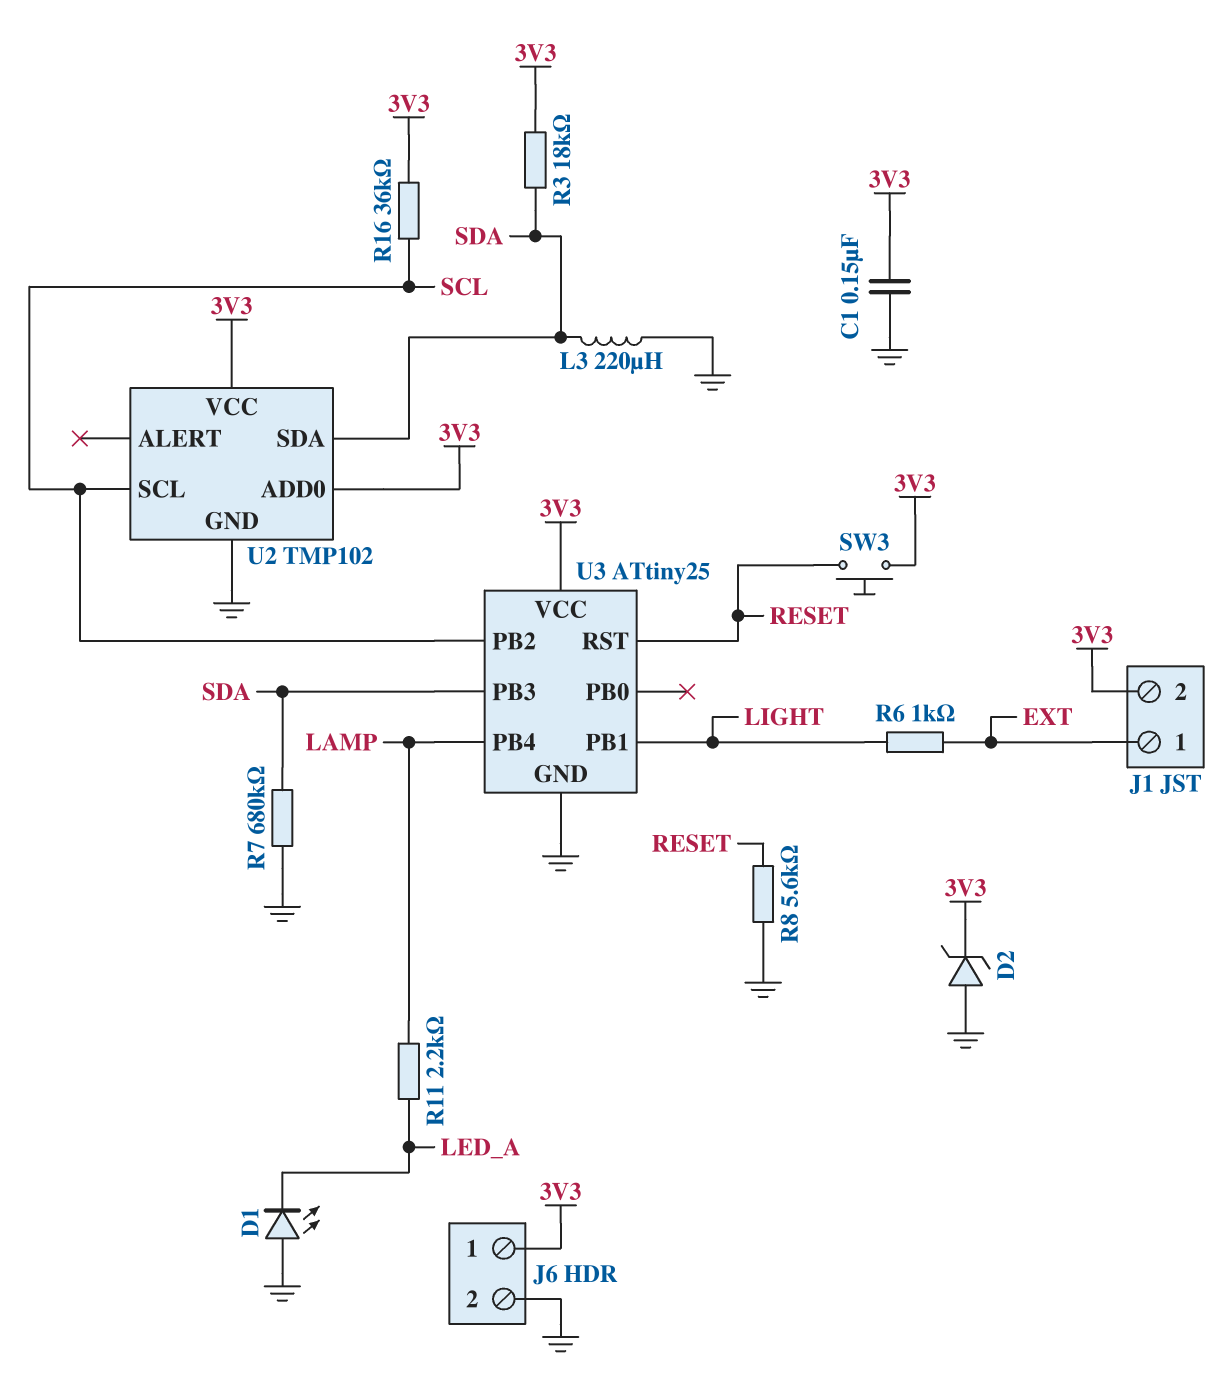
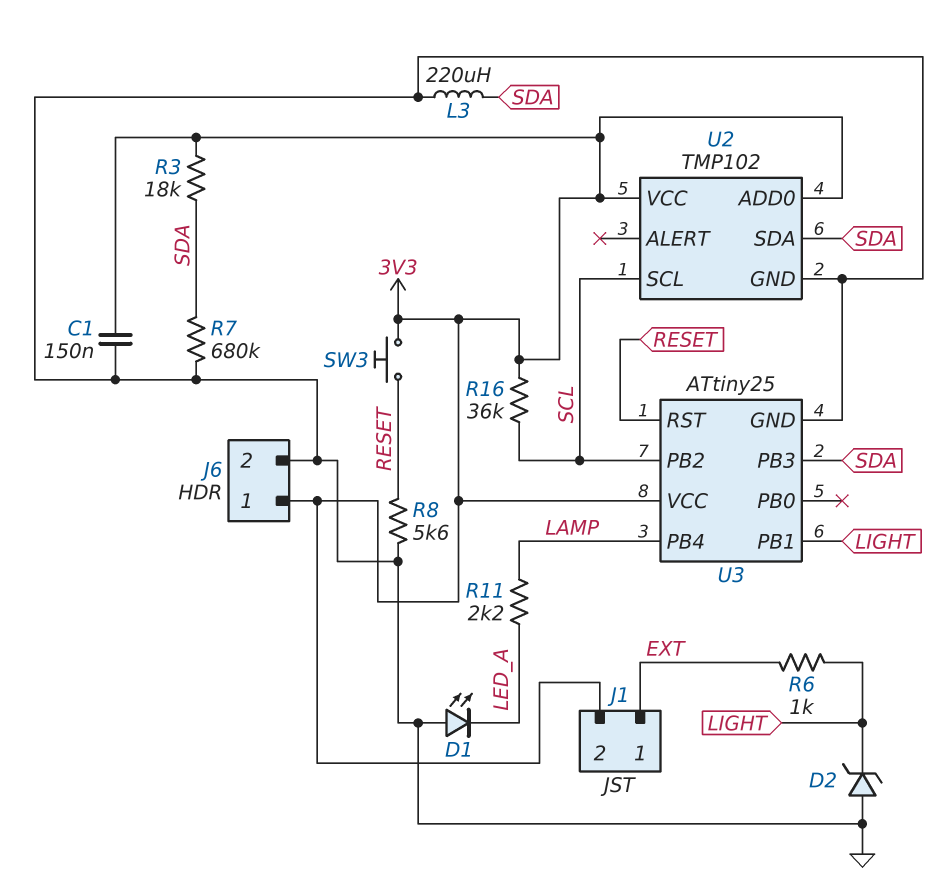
D2: zener (A GND, K 3V3) -> zener (A GND, K LIGHT)

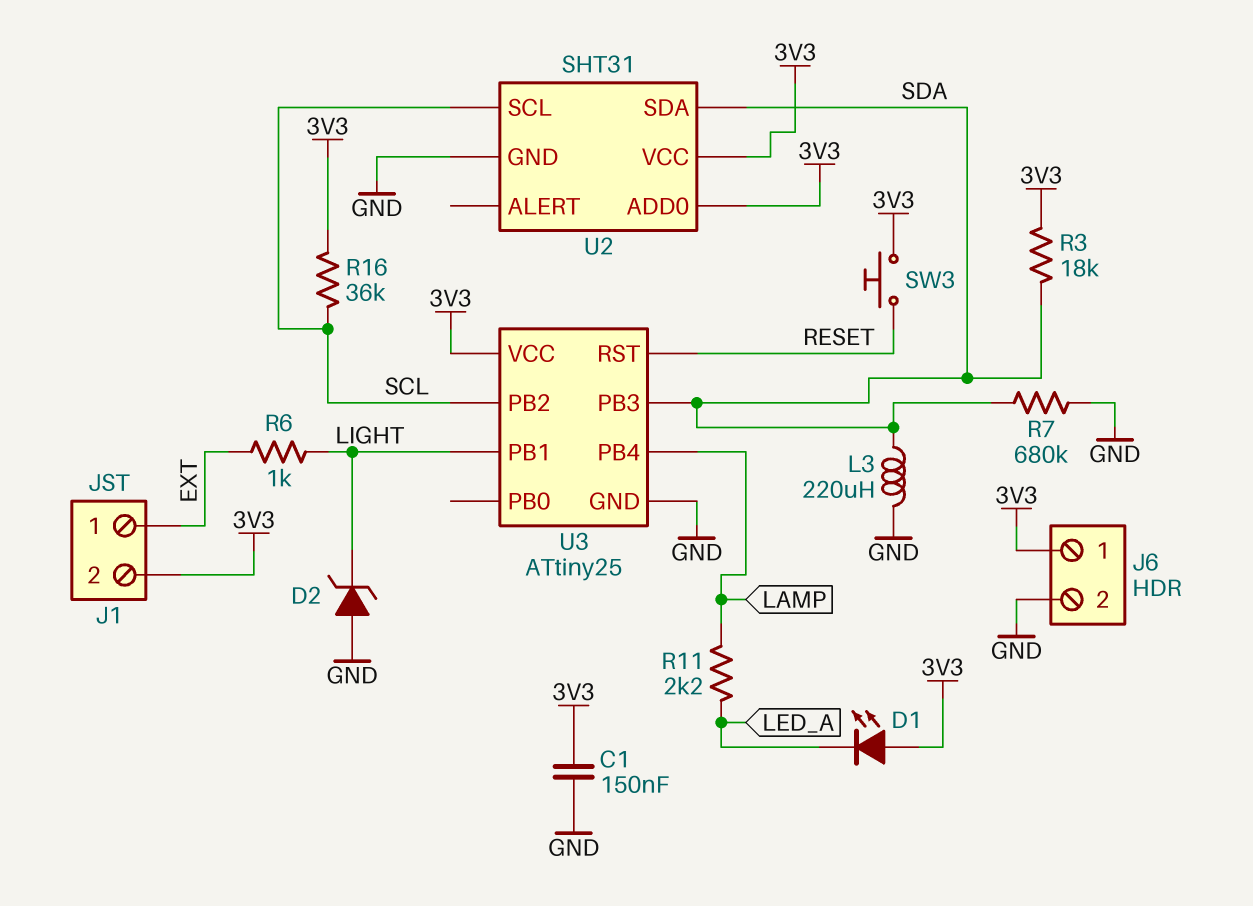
D1: LED (A GND, K LED_A) -> LED (A 3V3, K LED_A)
R8: 5.6k (GND, RESET) -> none
U2: TMP102 -> SHT31

